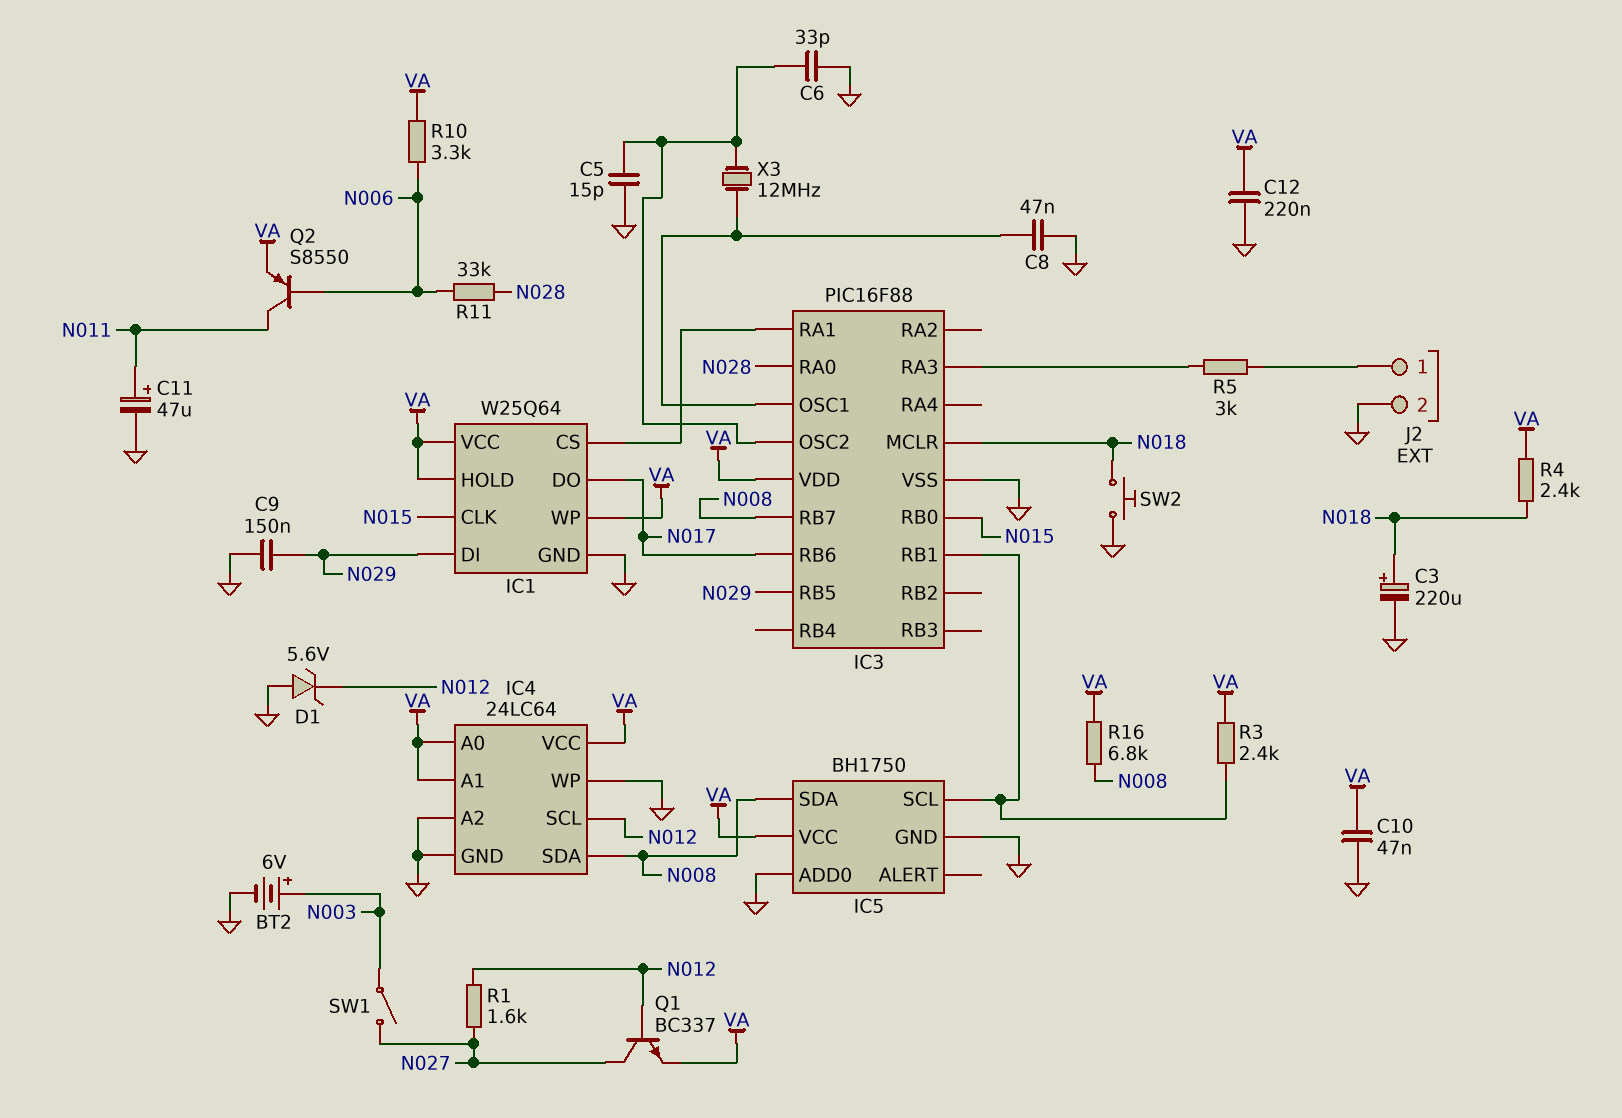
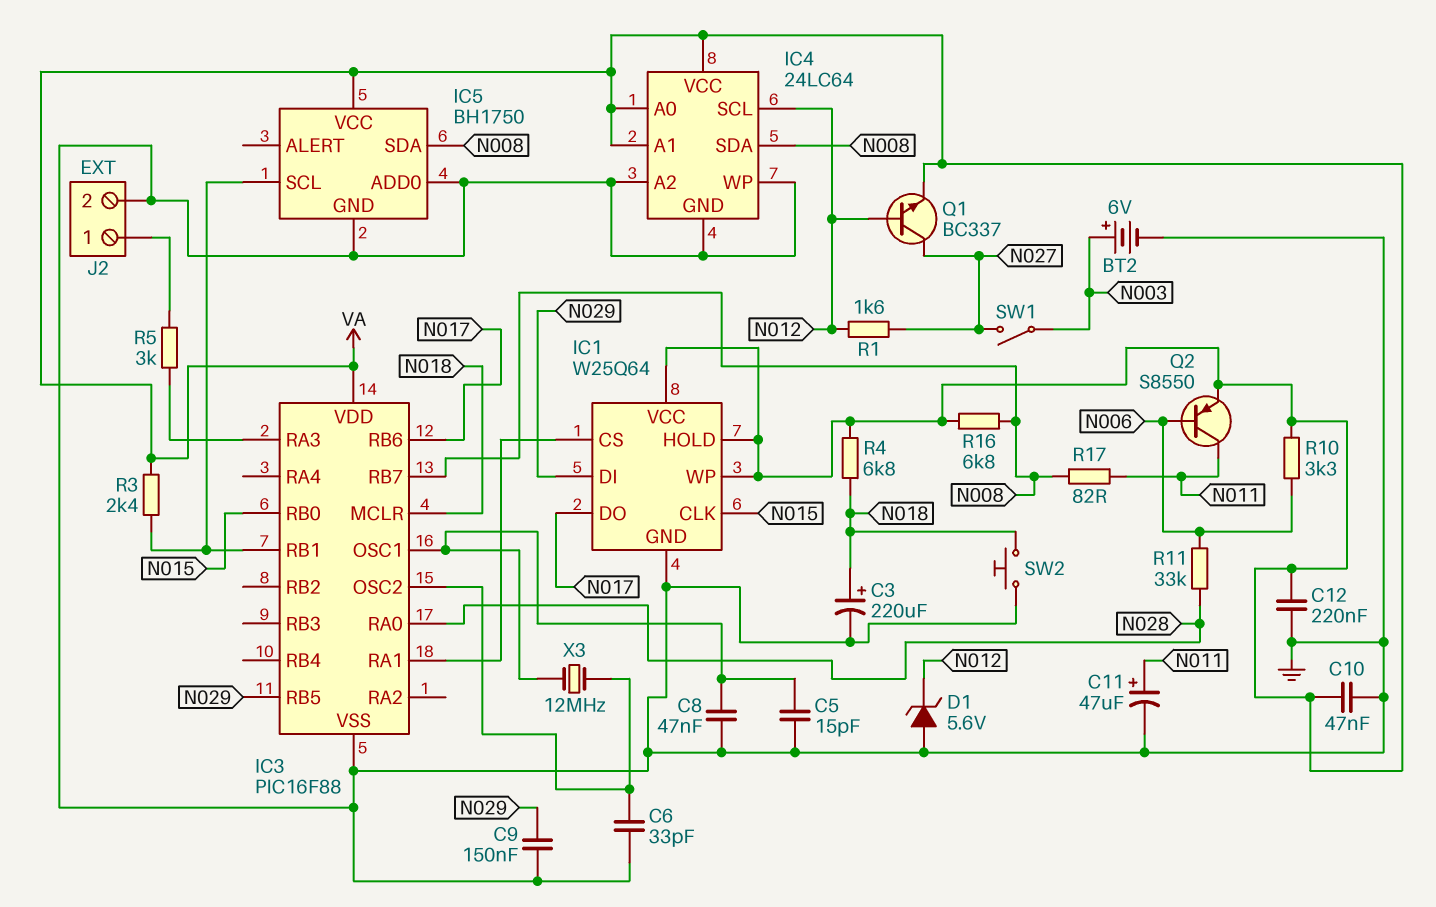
C5: 15pF (GND, IC3/OSC2) -> 15pF (GND, IC3/OSC1)
R4: 2.4k (N018, VA) -> 6.8k (N018, VA)
R17: none -> 82 (N008, N011)

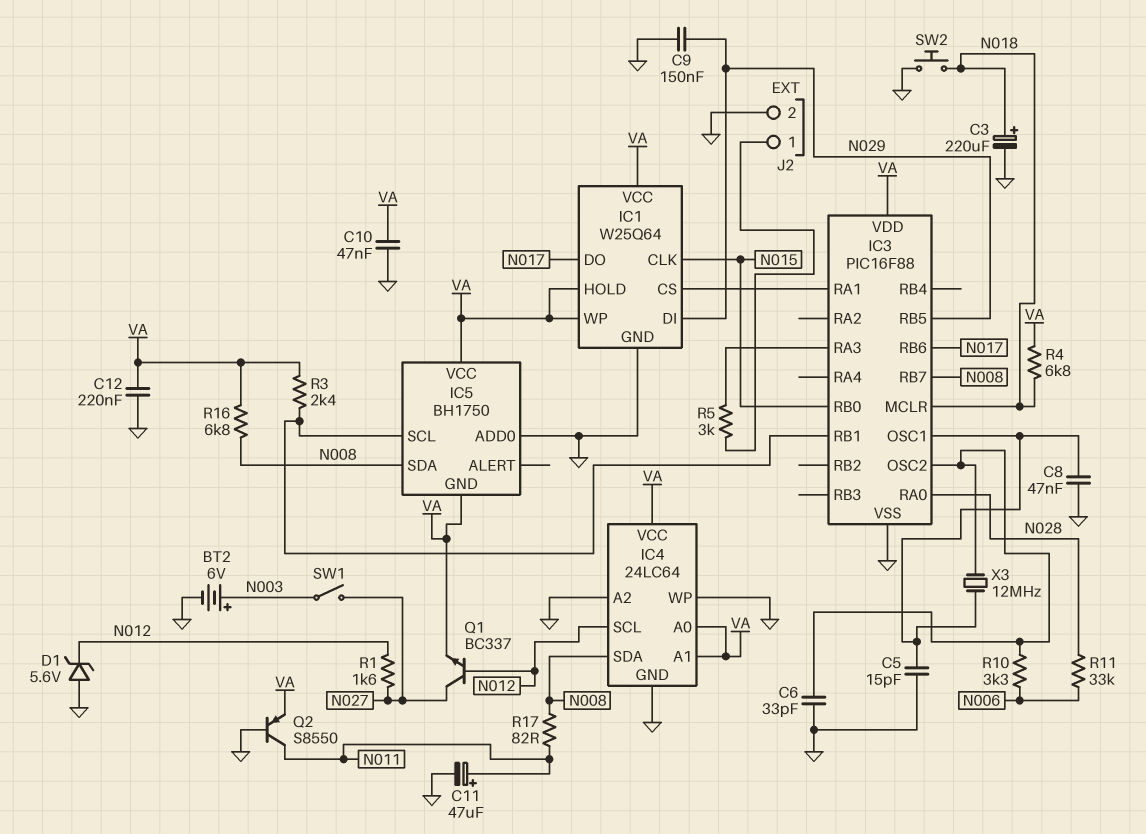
IC5 pin GND: GND -> VA
Q2: PNP S8550 (B N006, C N011, E VA) -> PNP S8550 (B GND, C N011, E VA)
R10: 3.3k (N006, VA) -> 3.3k (IC3/OSC2, N006)

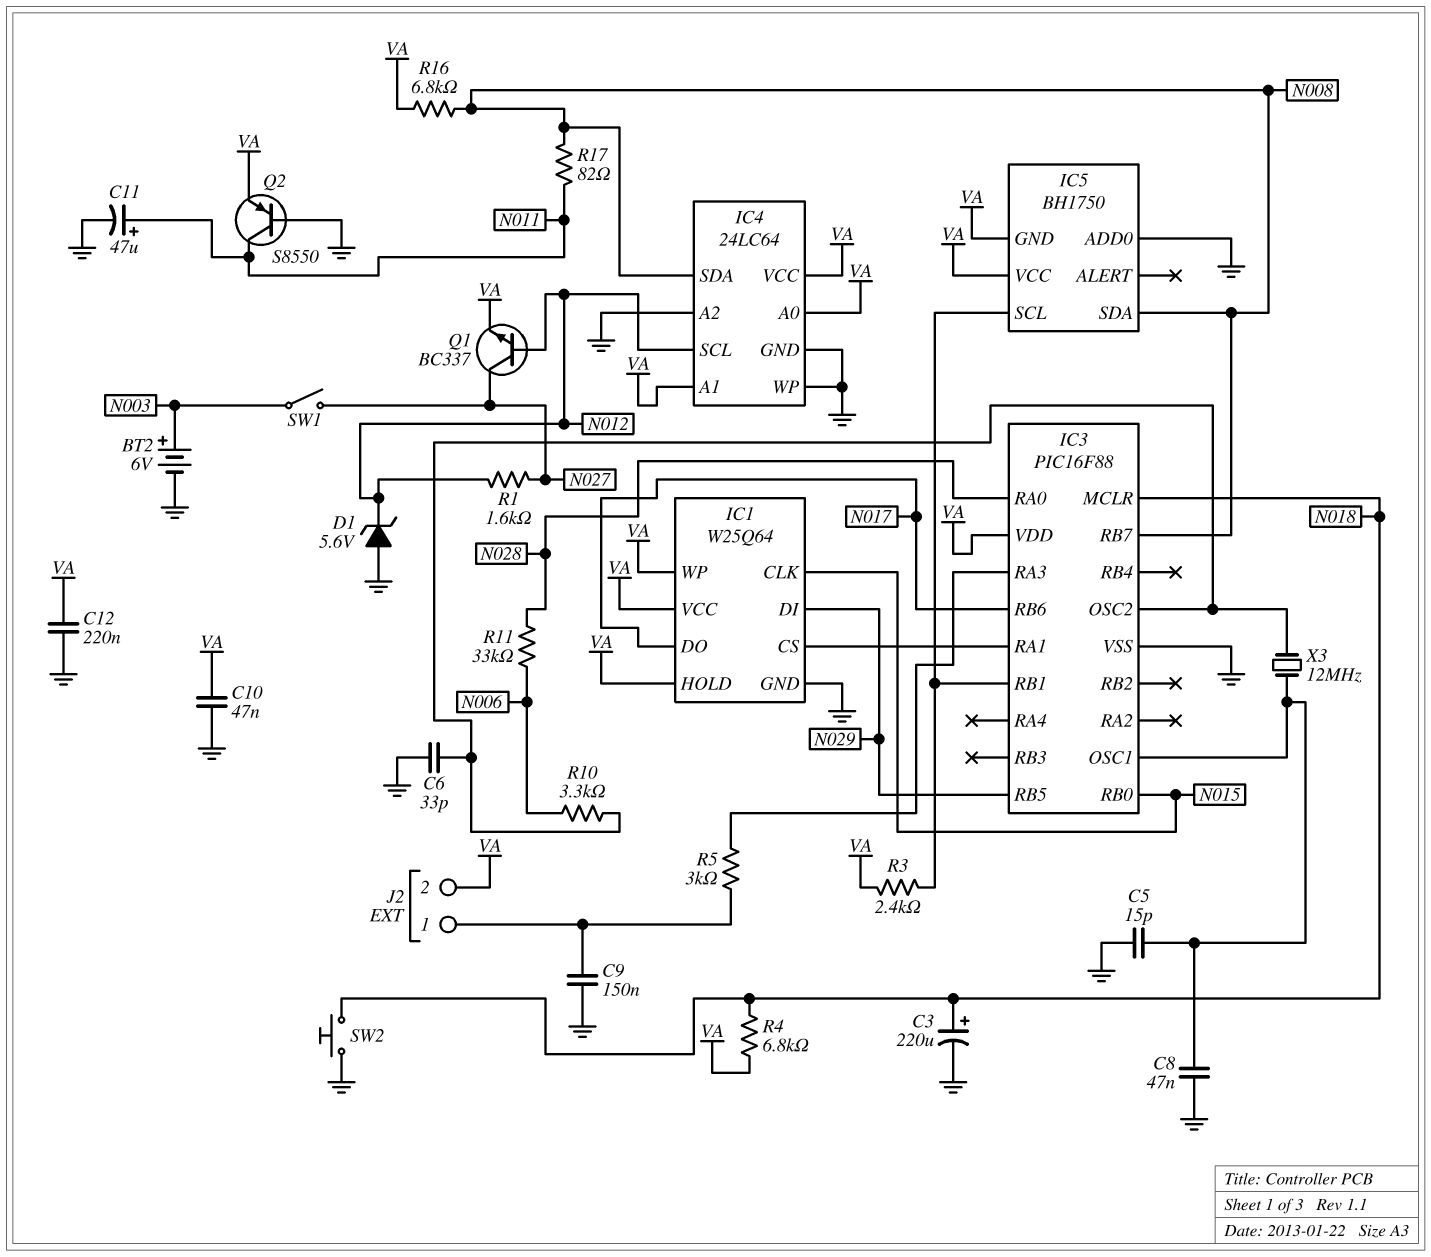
C9: 150nF (GND, N029) -> 150nF (GND, J2/1)
J2 pin 2: GND -> VA

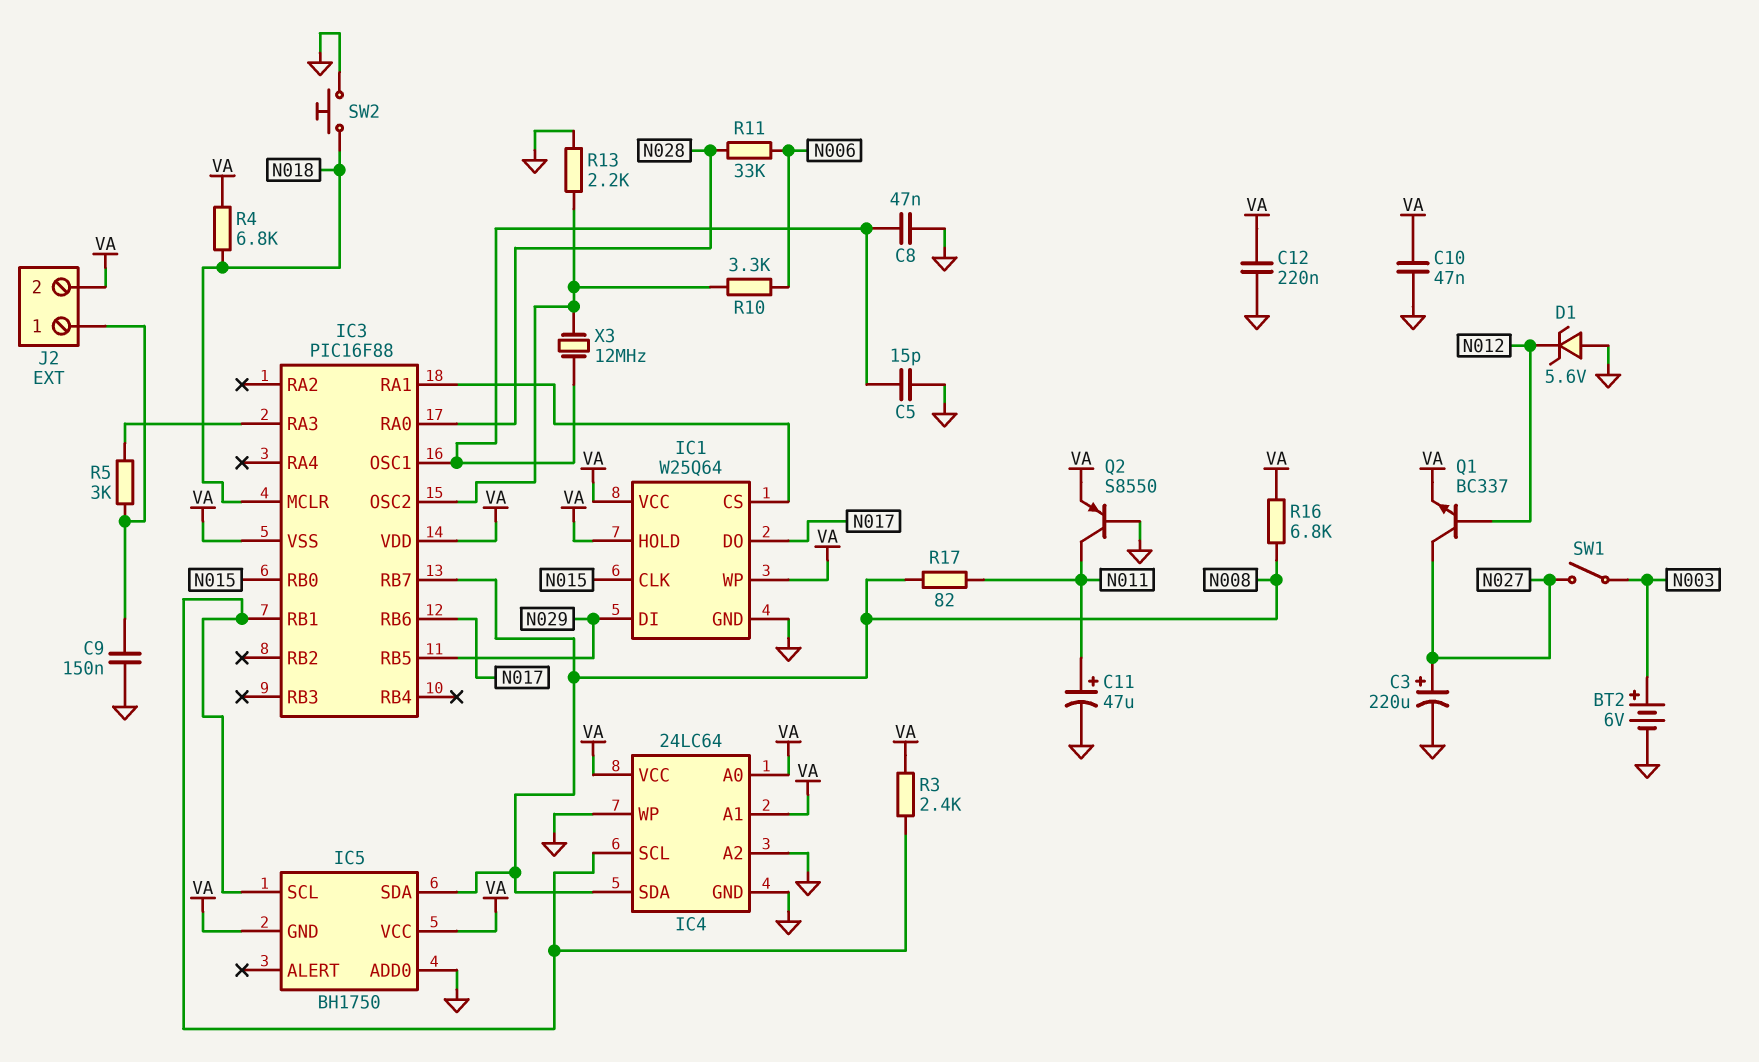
C3: 220uF (plus N018, minus GND) -> 220uF (plus N027, minus GND)
C6: 33pF (GND, IC3/OSC2) -> none
IC3 pin VSS: GND -> VA
IC4 pin SCL: N012 -> IC3/RB1
R1: 1.6k (N012, N027) -> none
R13: none -> 2.2k (GND, IC3/OSC2)

